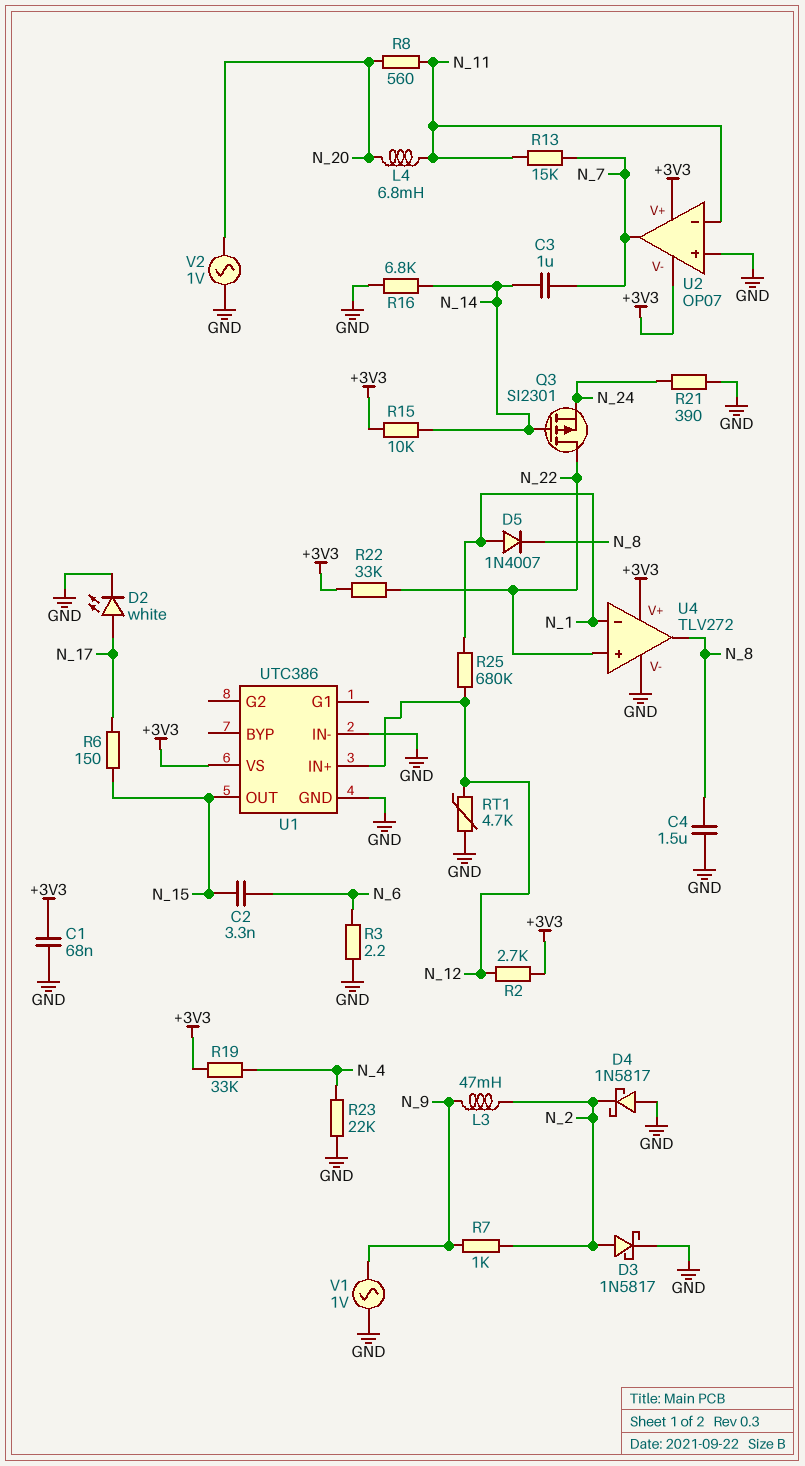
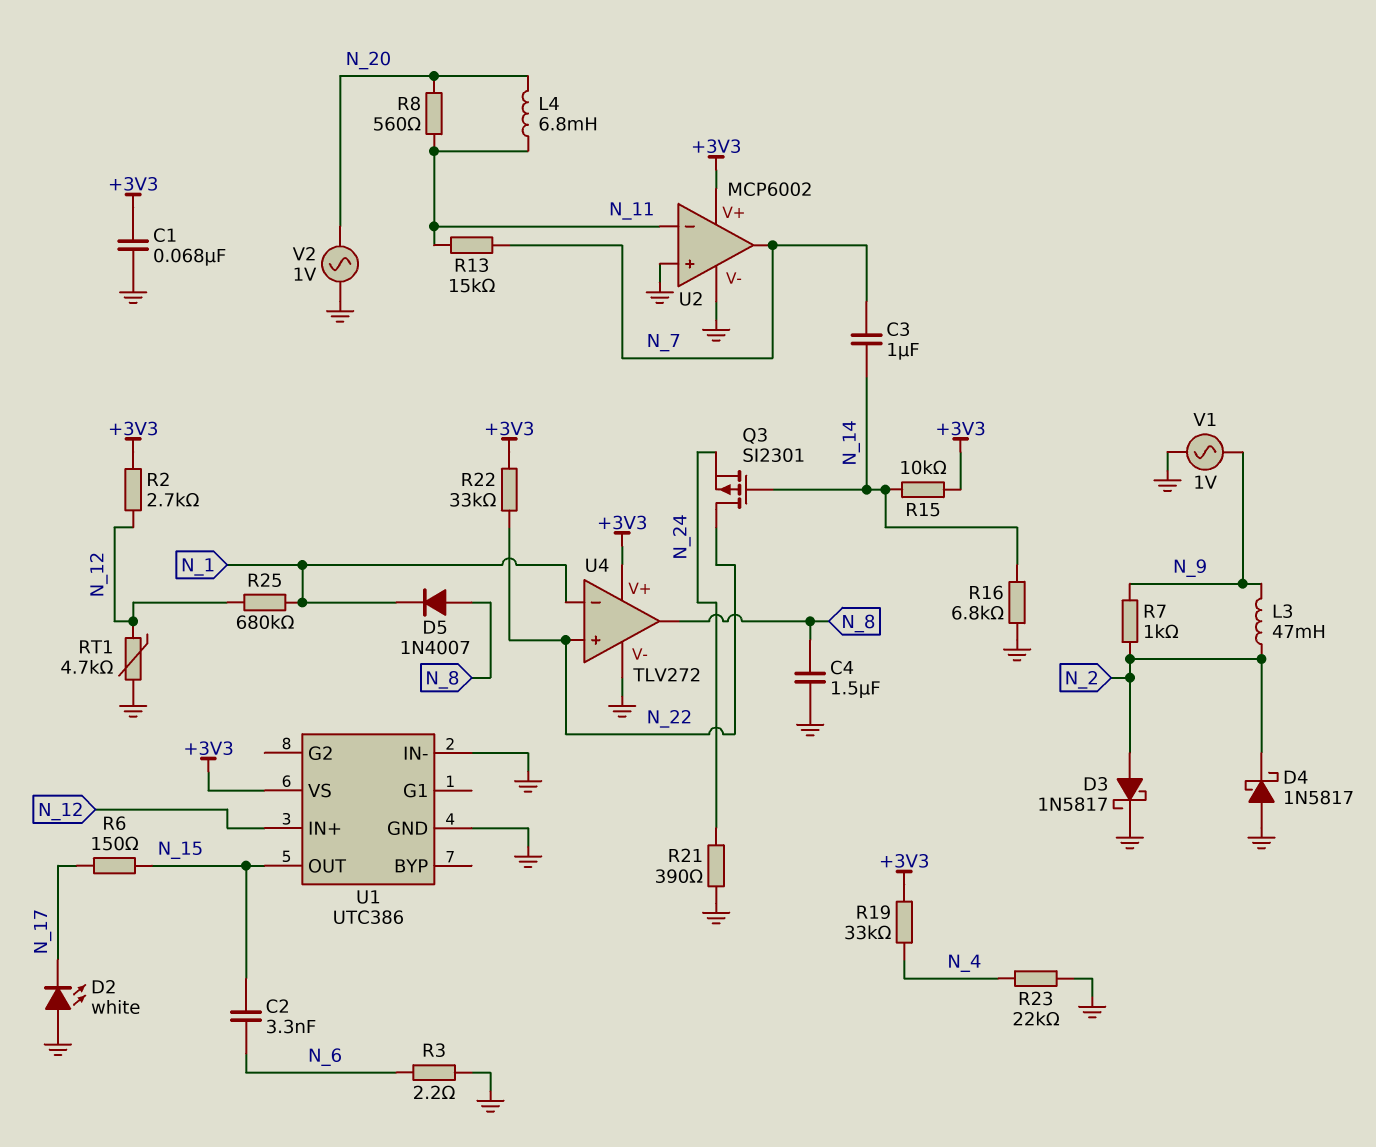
D2: LED white (A N_17, K GND) -> LED white (A GND, K N_17)
D5: diode 1N4007 (A N_1, K N_8) -> diode 1N4007 (A N_8, K N_1)
U2: OP07 -> MCP6002
U2 pin V-: +3V3 -> GND

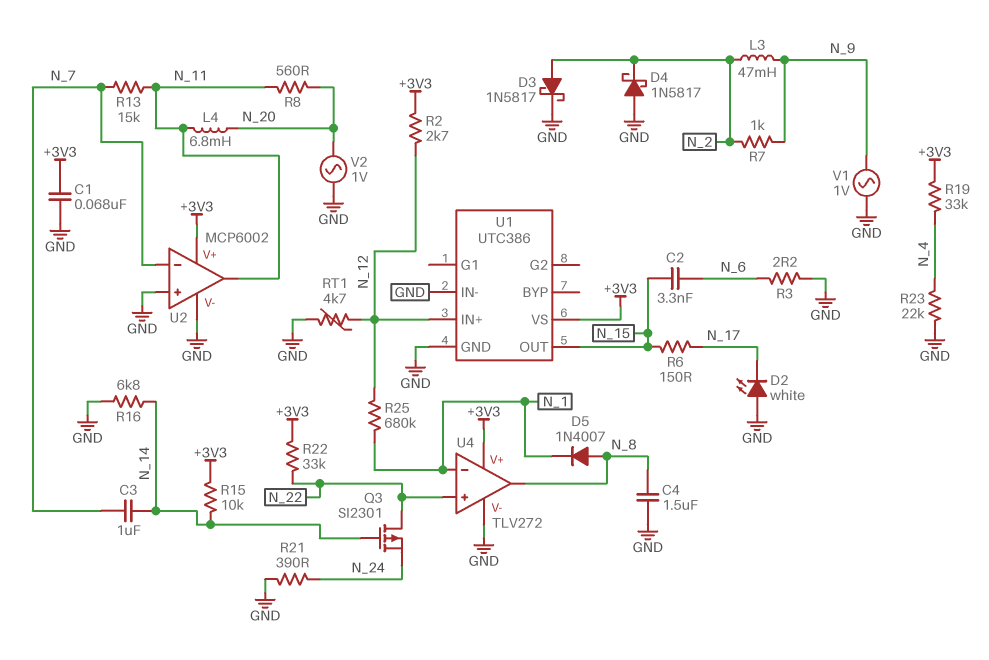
U2 pin in-: N_11 -> N_7
U2 pin out: N_7 -> N_11

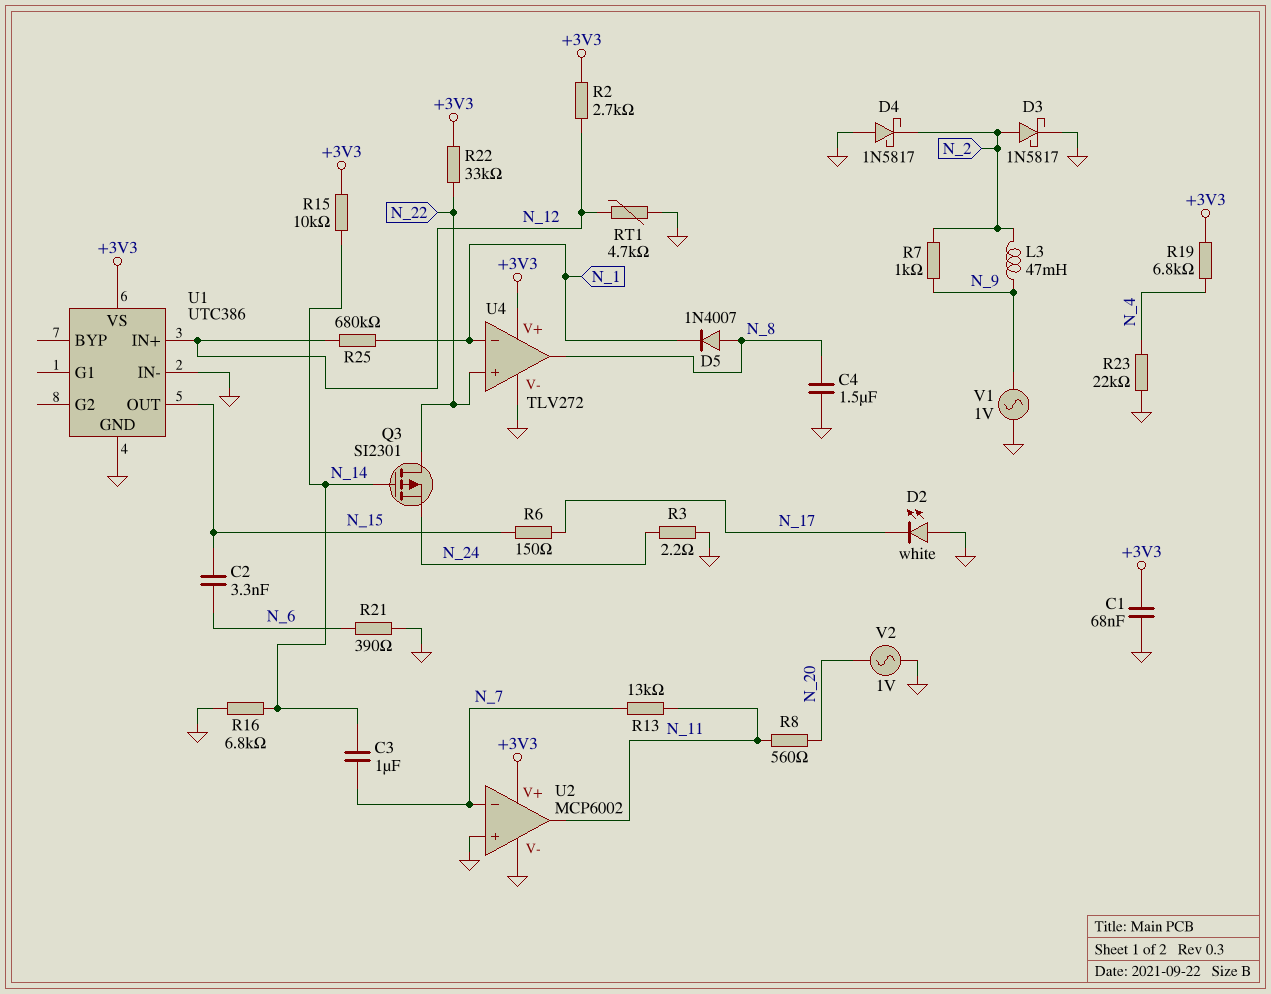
L4: 6.8mH (N_11, N_20) -> none
R3: 2.2 (GND, N_6) -> 2.2 (GND, N_24)
R13: 15k (N_7, N_11) -> 13k (N_7, N_11)
R19: 33k (+3V3, N_4) -> 6.8k (+3V3, N_4)
R21: 390 (GND, N_24) -> 390 (GND, N_6)

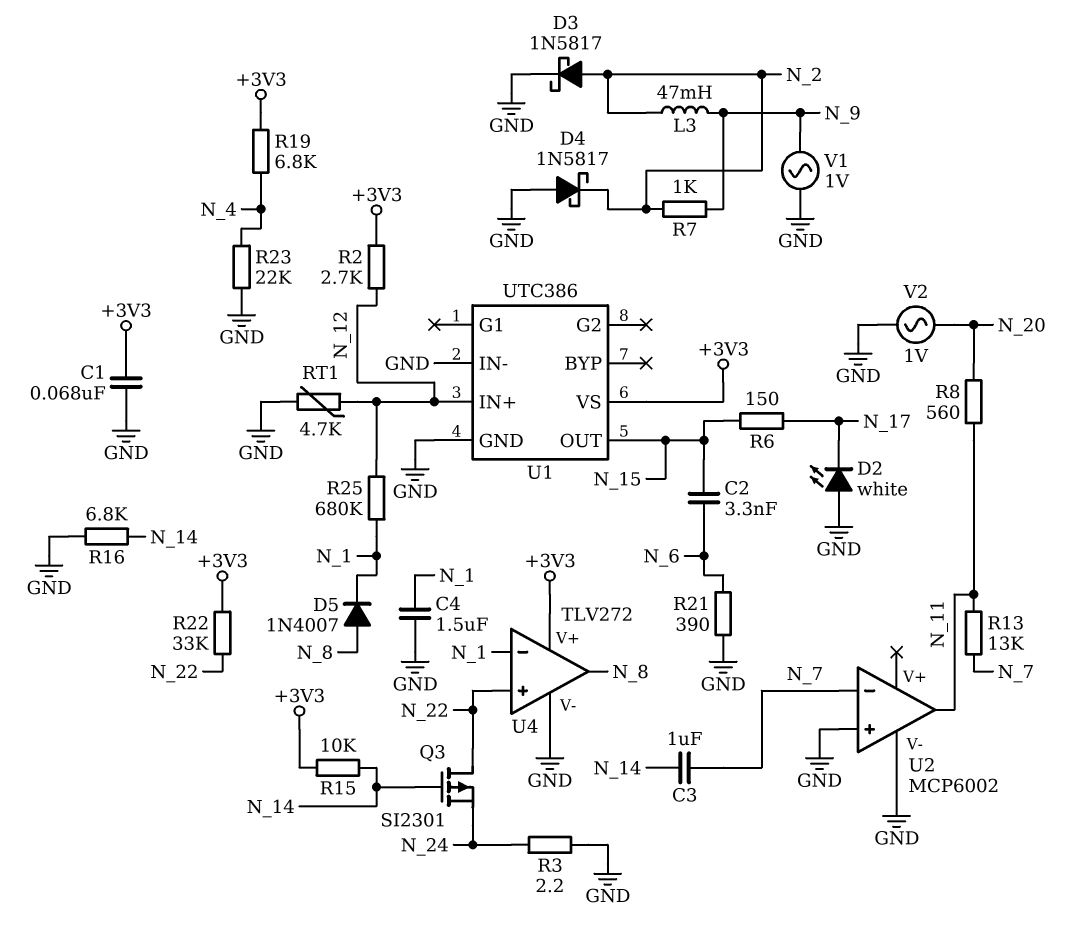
C4: 1.5uF (GND, N_8) -> 1.5uF (GND, N_1)
U2 pin V+: +3V3 -> none

